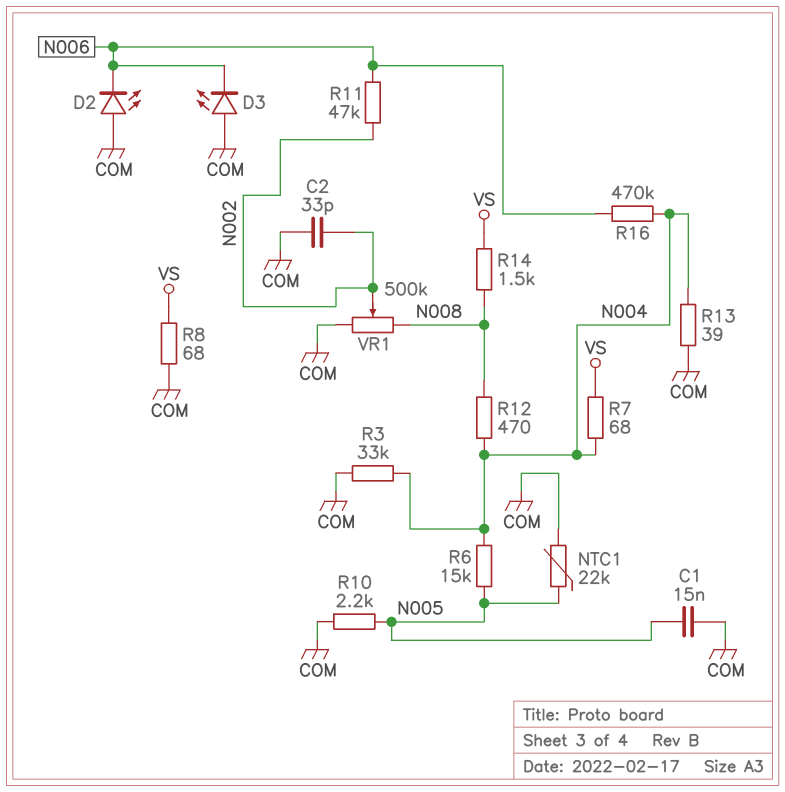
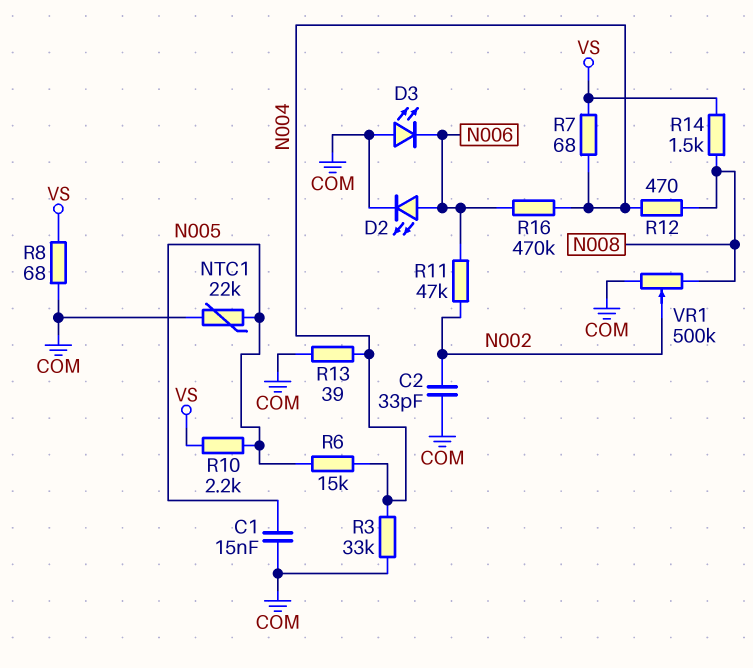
D2: LED (A COM, K N006) -> LED (A N006, K COM)
R10: 2.2k (COM, N005) -> 2.2k (N005, VS)

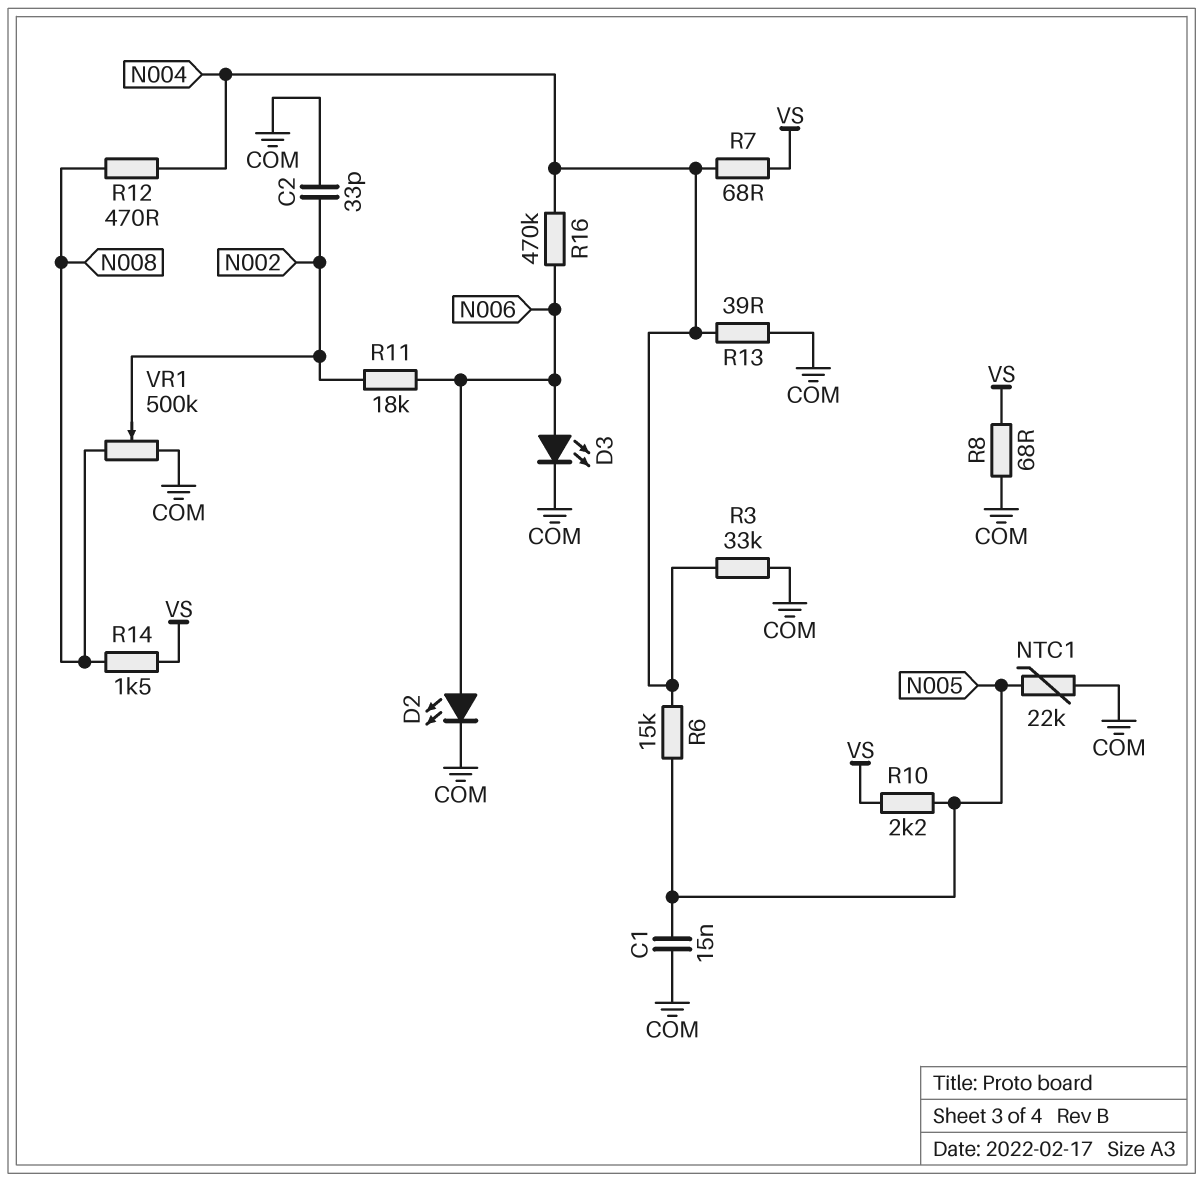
D3: LED (A COM, K N006) -> LED (A N006, K COM)
R11: 47k (N002, N006) -> 18k (N002, N006)

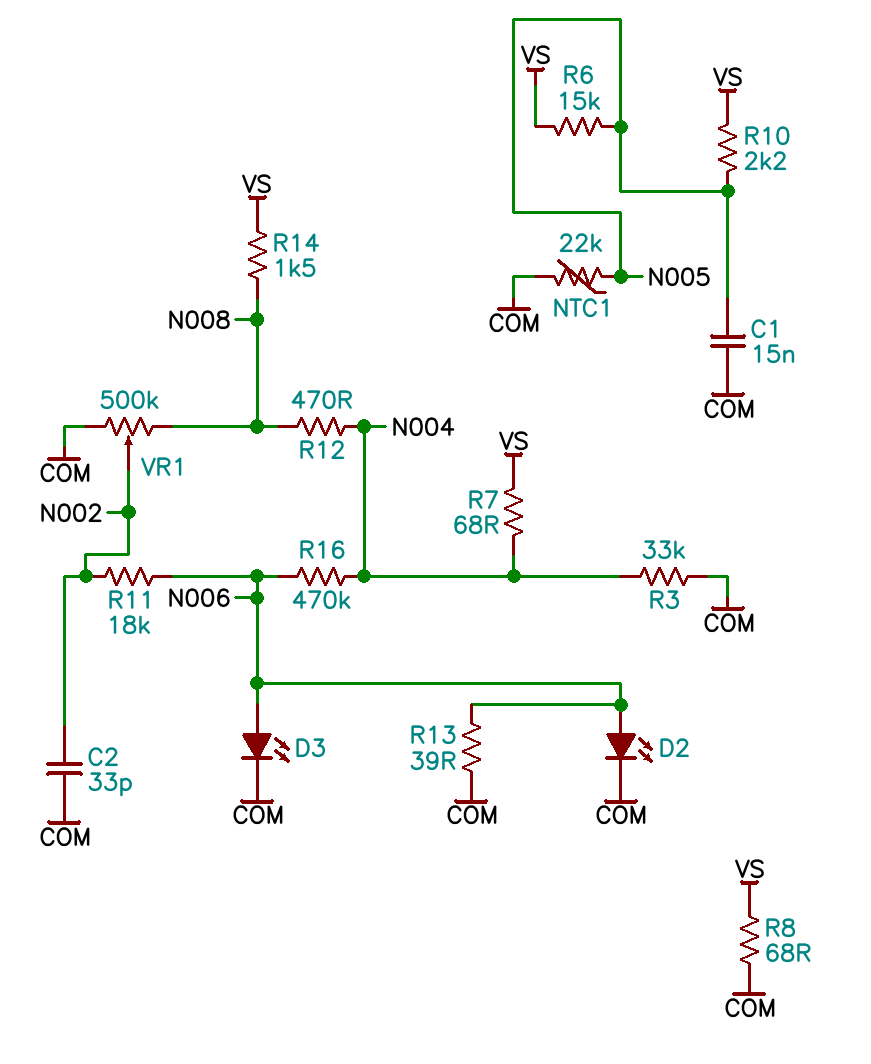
R6: 15k (N004, N005) -> 15k (N005, VS)
R13: 39 (COM, N004) -> 39 (COM, N006)

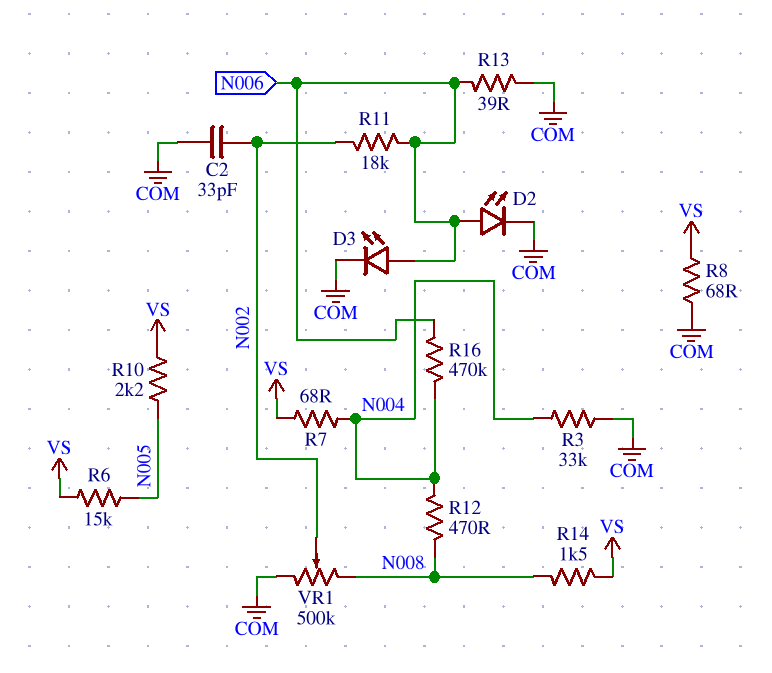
C1: 15nF (COM, N005) -> none
NTC1: 22k (COM, N005) -> none

